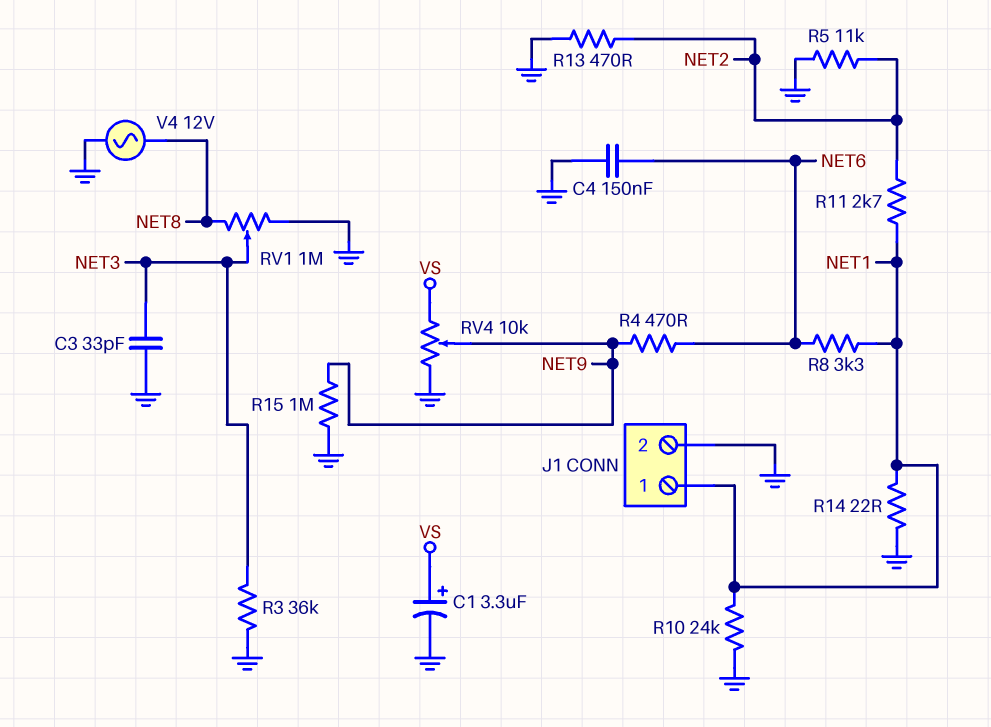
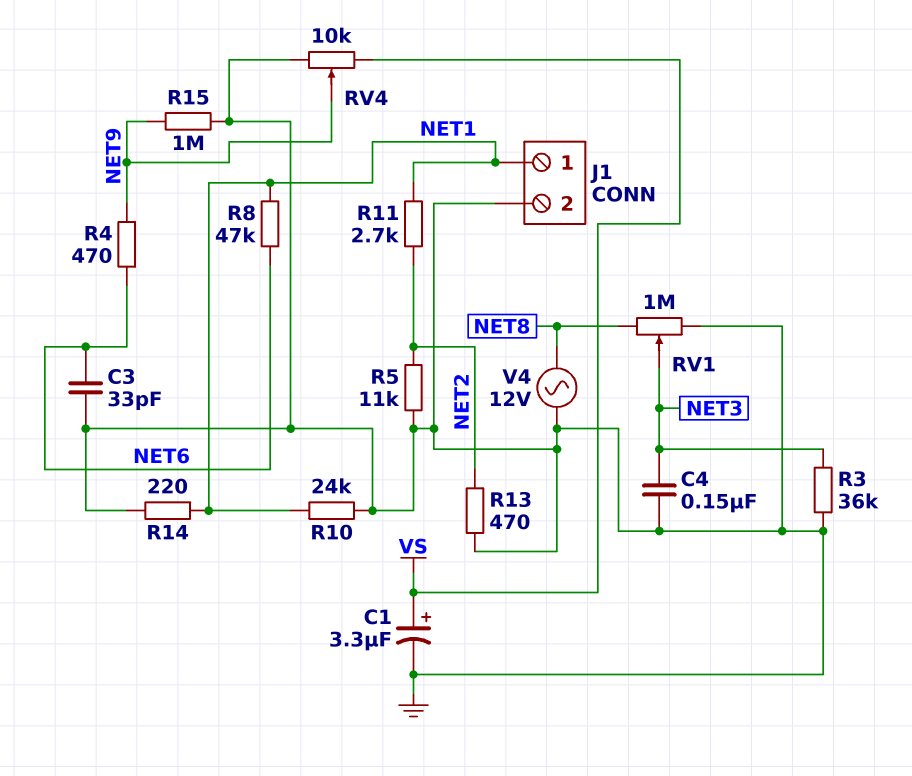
C3: 33pF (GND, NET3) -> 33pF (GND, NET6)
C4: 150nF (GND, NET6) -> 150nF (GND, NET3)
R8: 3.3k (NET1, NET6) -> 47k (NET1, NET6)
R14: 22 (GND, NET1) -> 220 (GND, NET1)

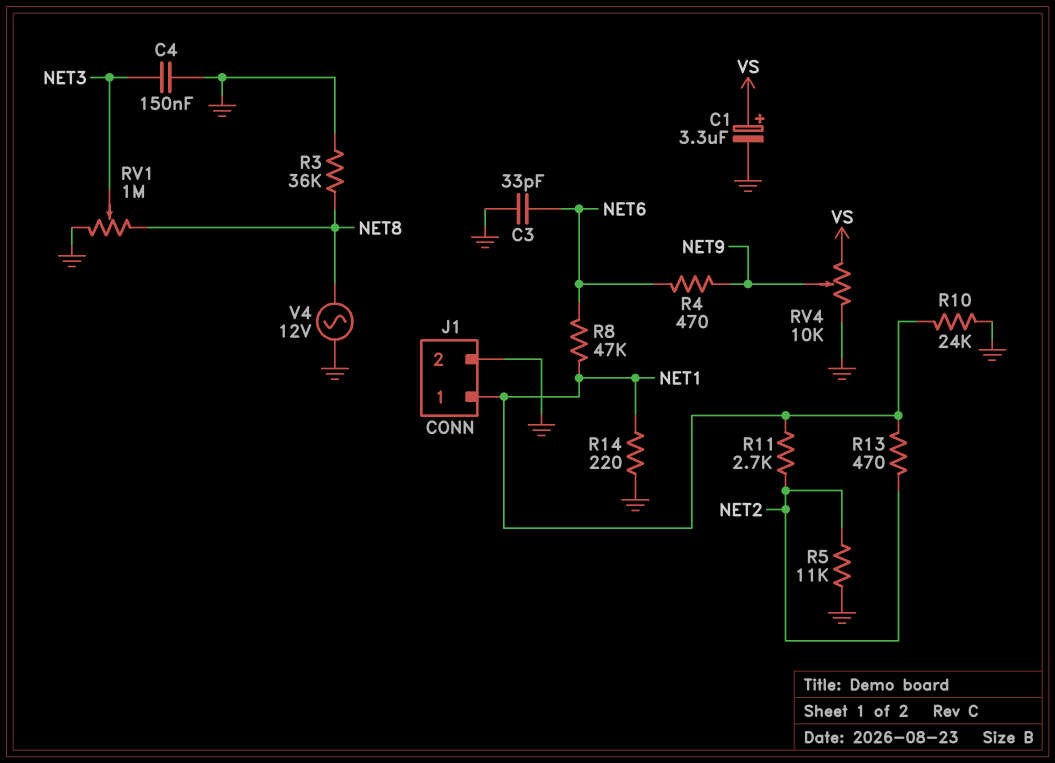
R3: 36k (GND, NET3) -> 36k (GND, NET8)
R13: 470 (GND, NET2) -> 470 (NET1, NET2)
R15: 1M (GND, NET9) -> none

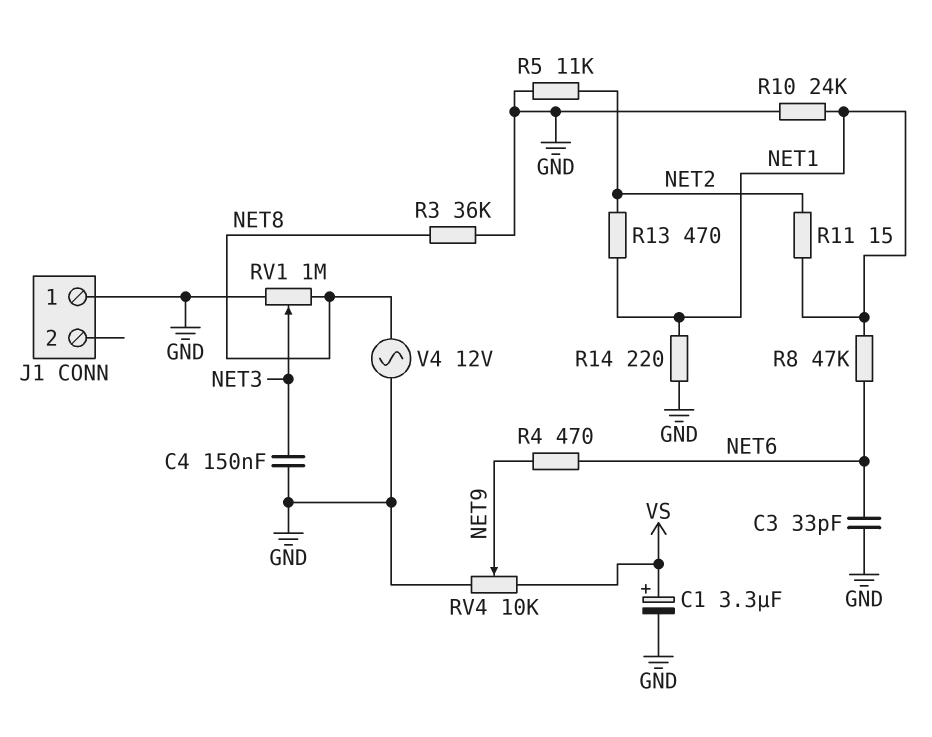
J1 pin 1: NET1 -> GND
J1 pin 2: GND -> none
R11: 2.7k (NET1, NET2) -> 15 (NET1, NET2)

